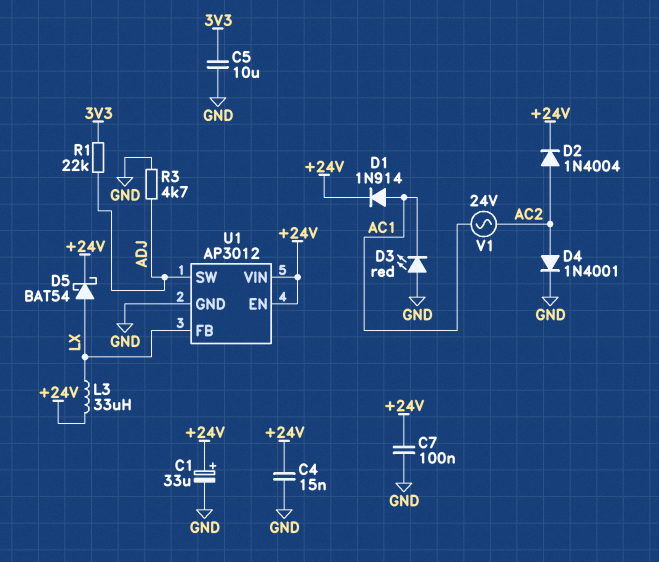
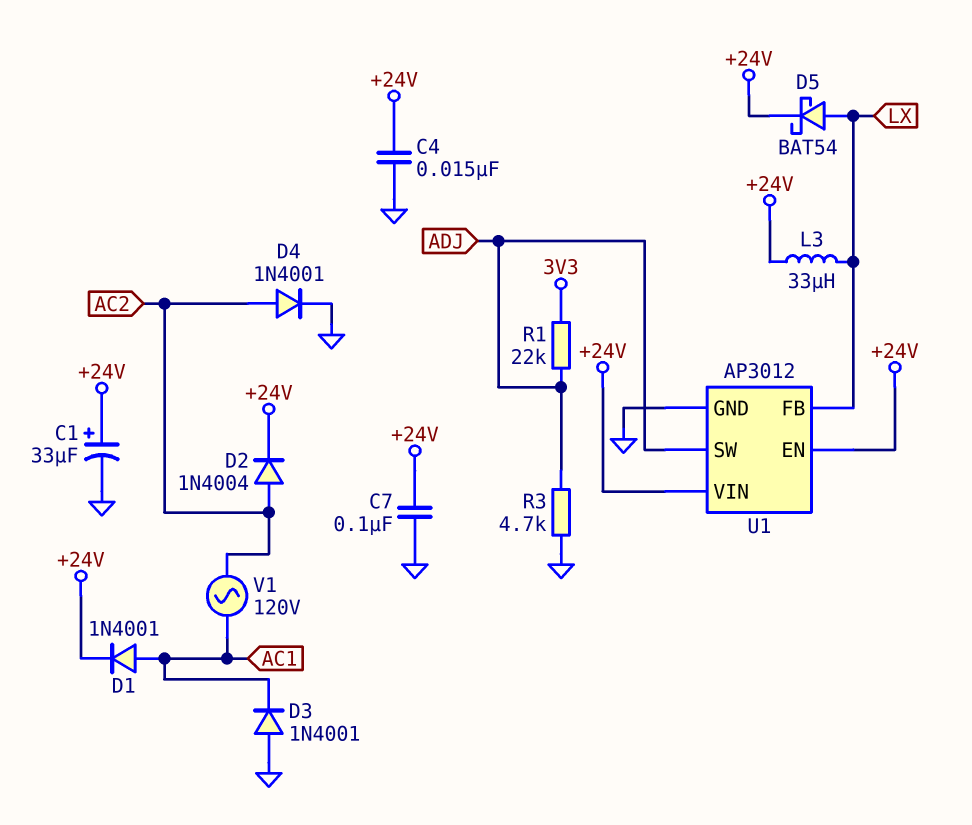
C5: 10uF (3V3, GND) -> none
D1: diode 1N914 (A AC1, K +24V) -> diode 1N4001 (A AC1, K +24V)
D3: LED red (A GND, K AC1) -> diode 1N4001 (A GND, K AC1)
V1: AC 24V (AC1, AC2) -> AC 120V (AC1, AC2)

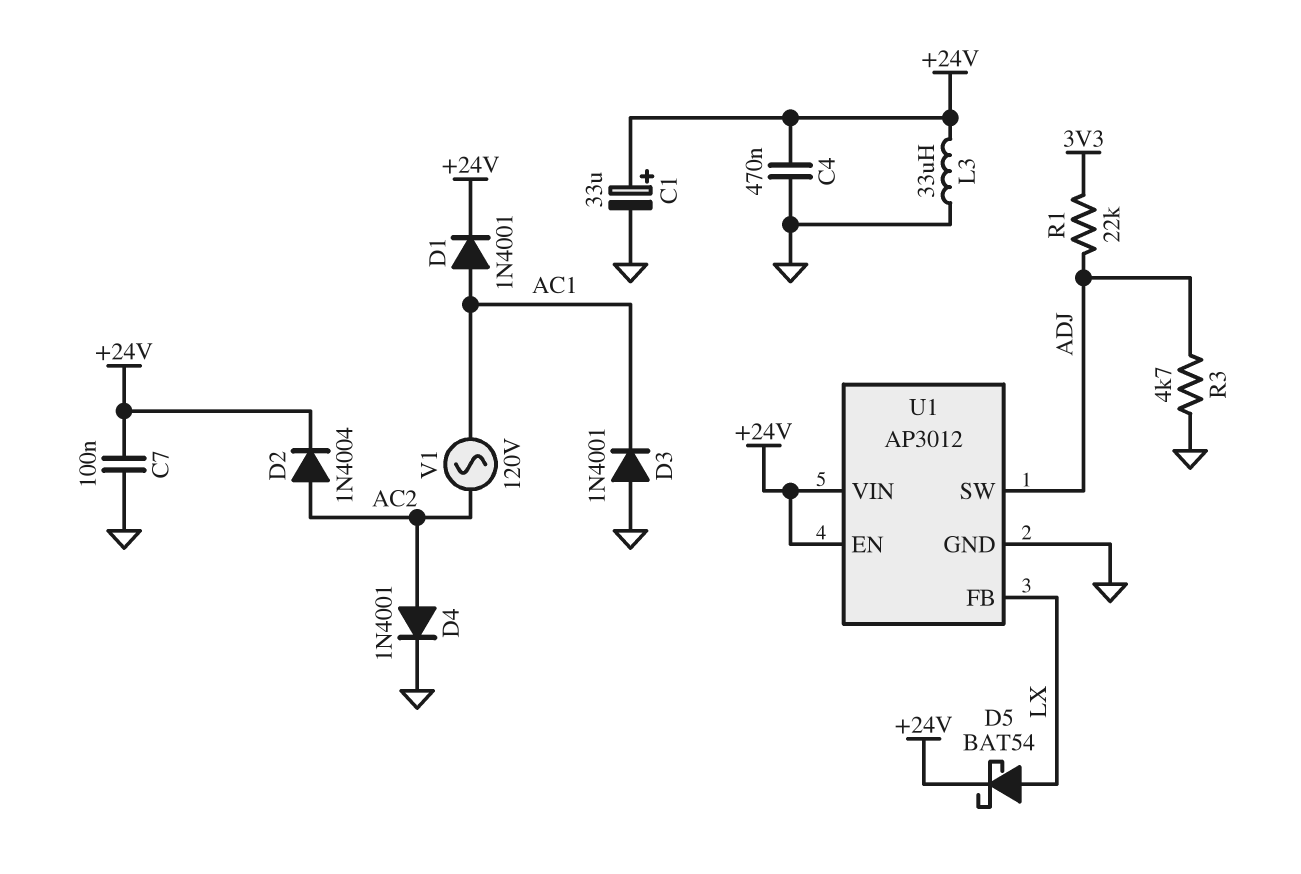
C4: 15nF (+24V, GND) -> 470nF (+24V, GND)
L3: 33uH (+24V, LX) -> 33uH (+24V, GND)

